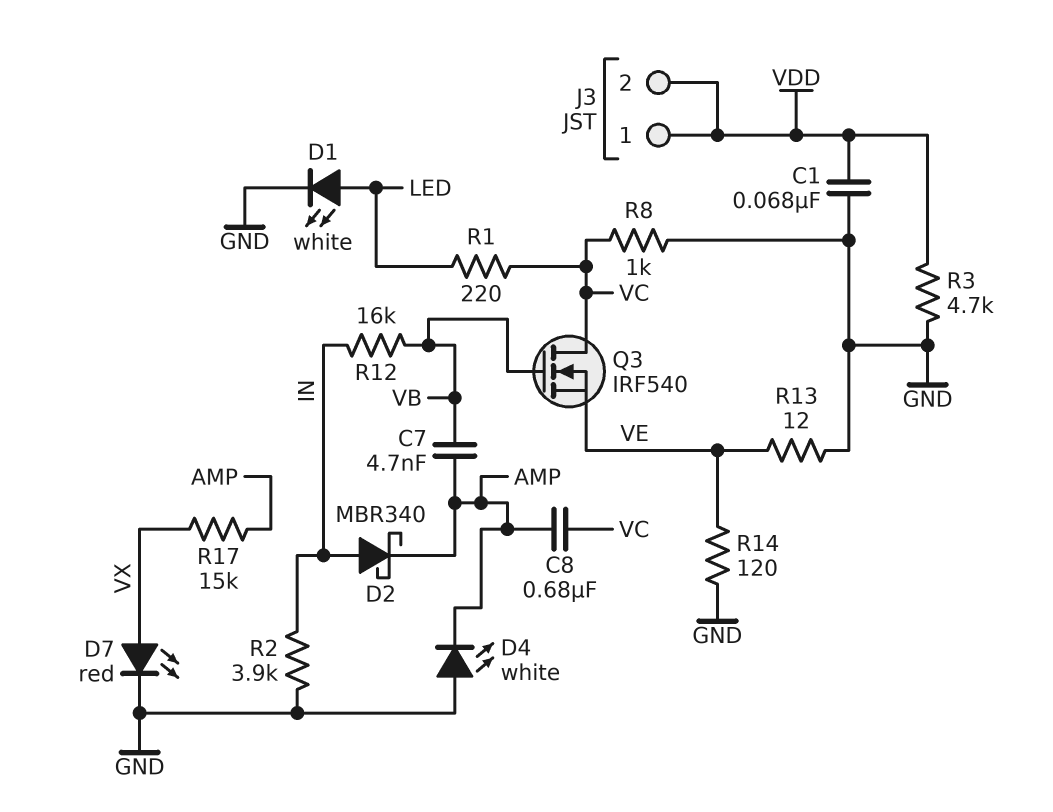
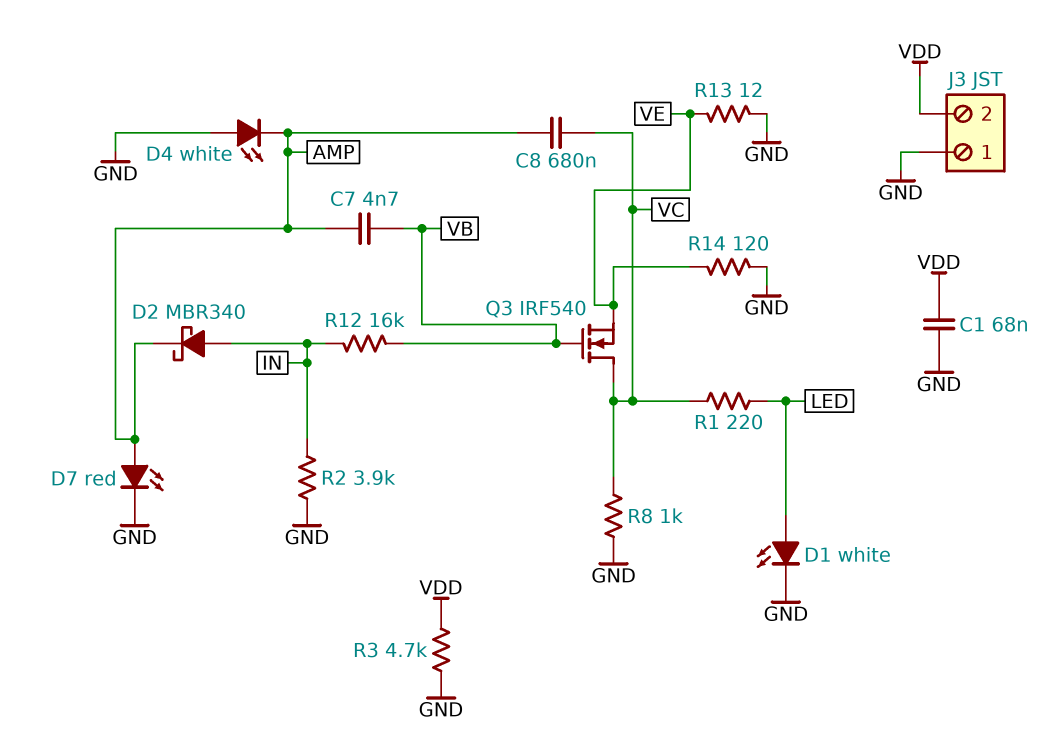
D7: LED red (A VX, K GND) -> LED red (A AMP, K GND)
J3 pin 1: VDD -> GND
R17: 15k (AMP, VX) -> none

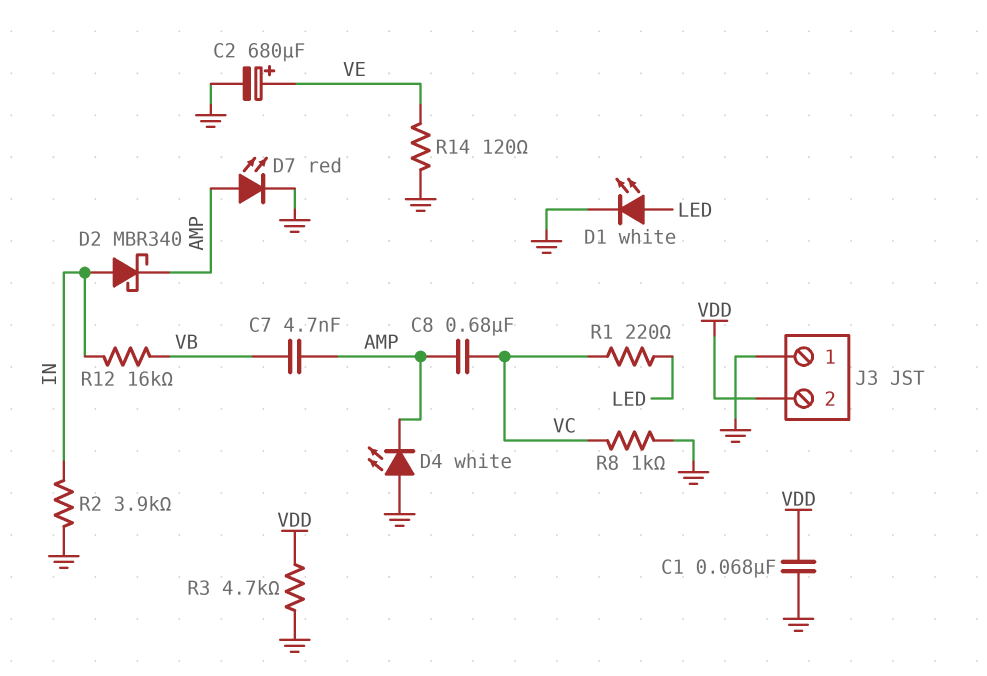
C2: none -> 680uF (plus VE, minus GND)
Q3: NMOS IRF540 (G VB, D VC, S VE) -> none
R13: 12 (GND, VE) -> none

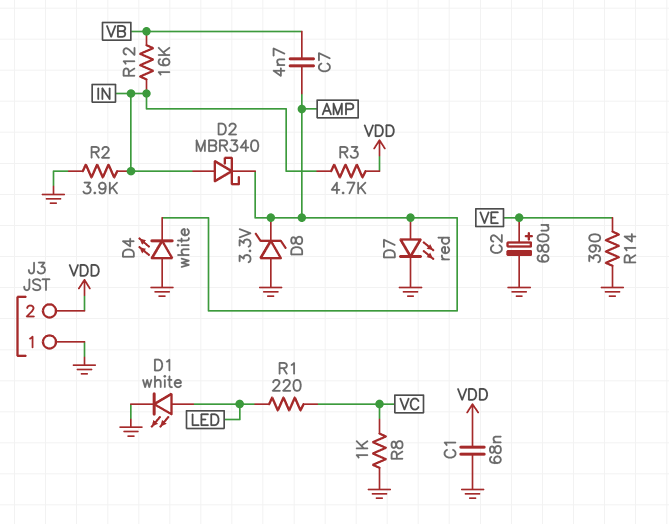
C8: 680nF (AMP, VC) -> none
D8: none -> zener 3.3V (A GND, K AMP)
R3: 4.7k (GND, VDD) -> 4.7k (IN, VDD)
R14: 120 (GND, VE) -> 390 (GND, VE)

